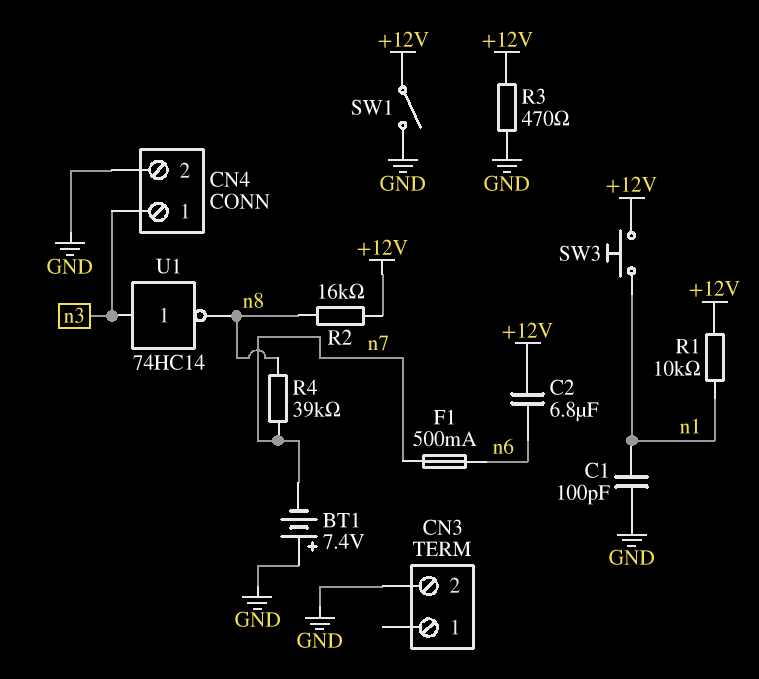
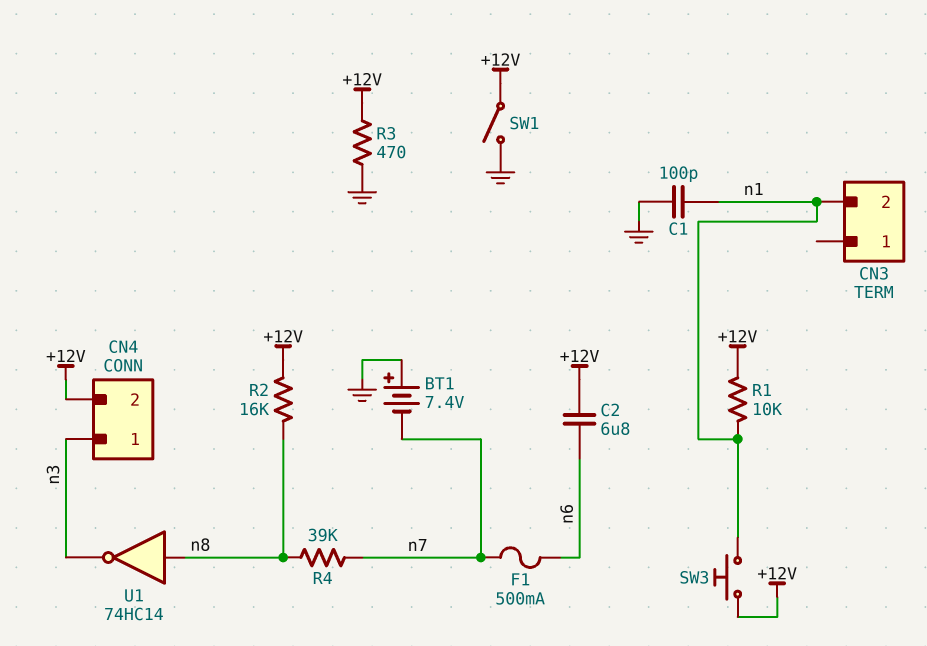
CN3 pin 2: GND -> n1
CN4 pin 2: GND -> +12V
U1: NOT 74HC14 (in n3, out n8) -> NOT 74HC14 (in n8, out n3)

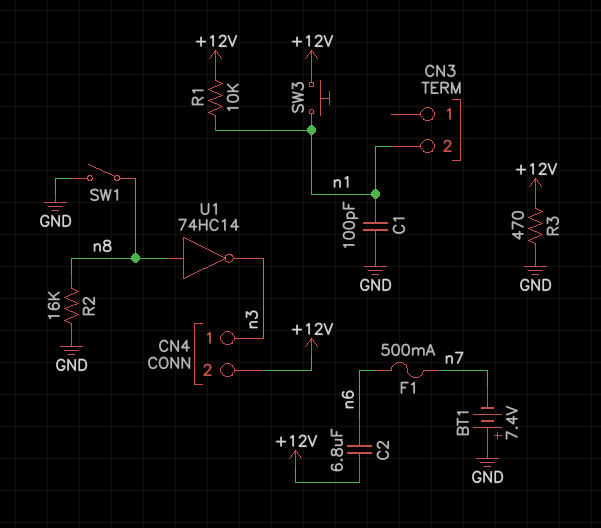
R2: 16k (+12V, n8) -> 16k (GND, n8)
R4: 39k (n7, n8) -> none
SW1: switch (+12V, GND) -> switch (GND, n8)

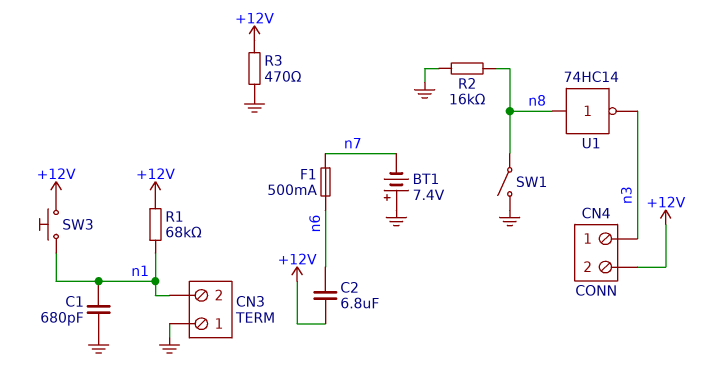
C1: 100pF (GND, n1) -> 680pF (GND, n1)
CN3 pin 1: none -> GND
R1: 10k (+12V, n1) -> 68k (+12V, n1)

